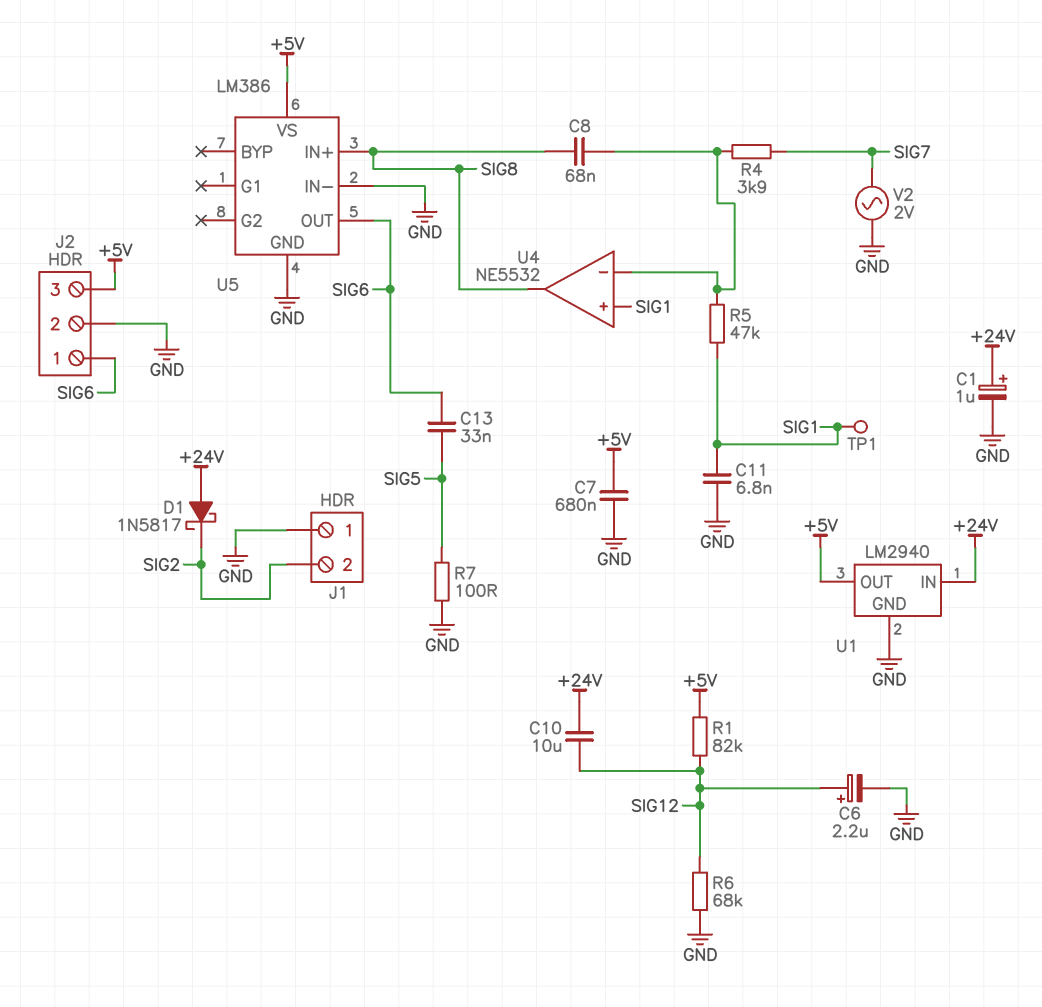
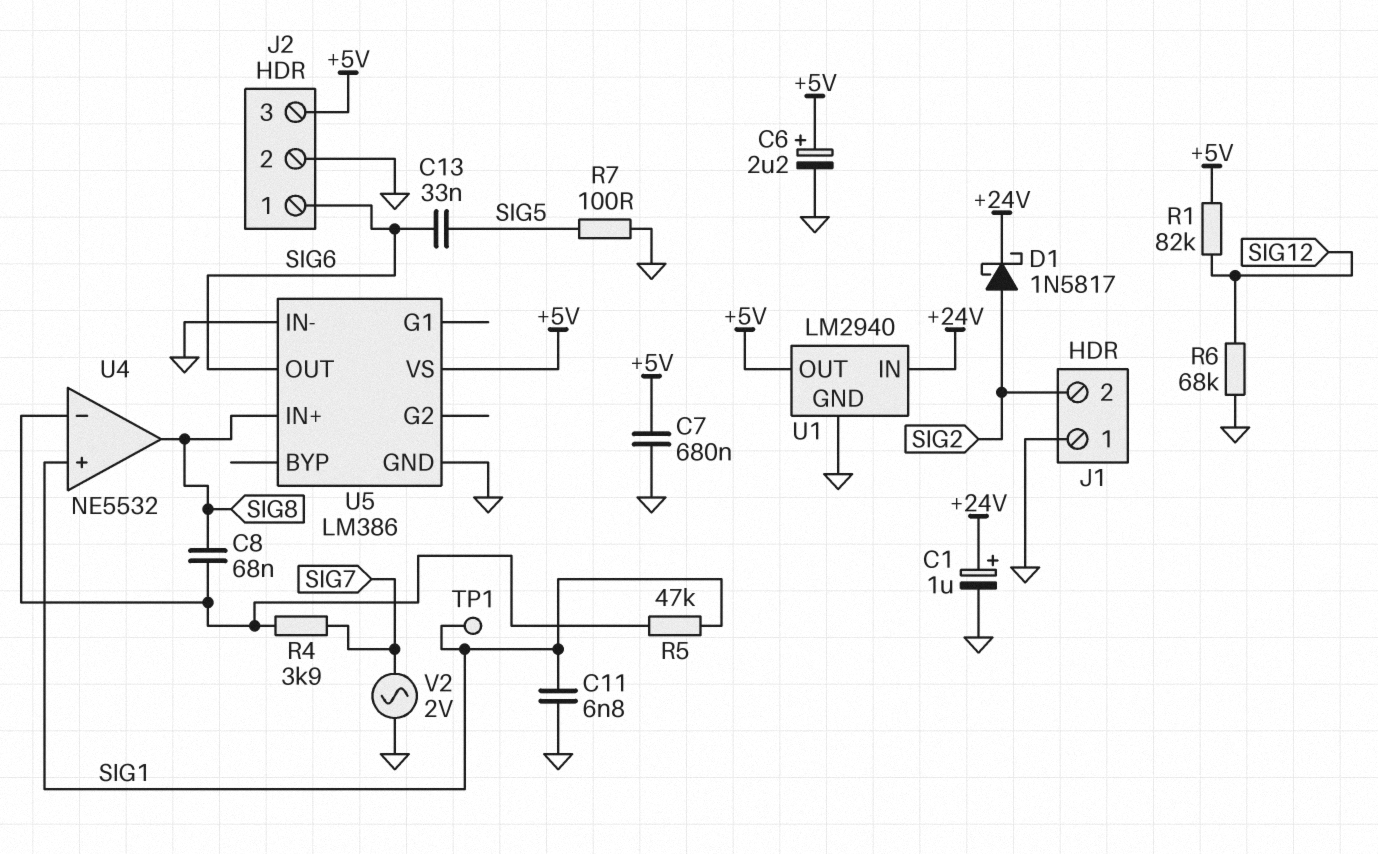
C6: 2.2uF (plus SIG12, minus GND) -> 2.2uF (plus +5V, minus GND)
C10: 10uF (+24V, SIG12) -> none
D1: schottky 1N5817 (A +24V, K SIG2) -> schottky 1N5817 (A SIG2, K +24V)

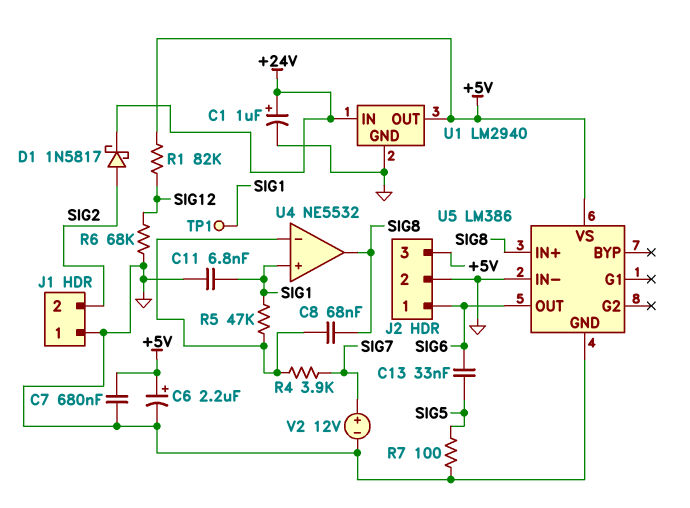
V2: AC 2V (GND, SIG7) -> 12V (plus SIG7, minus GND)

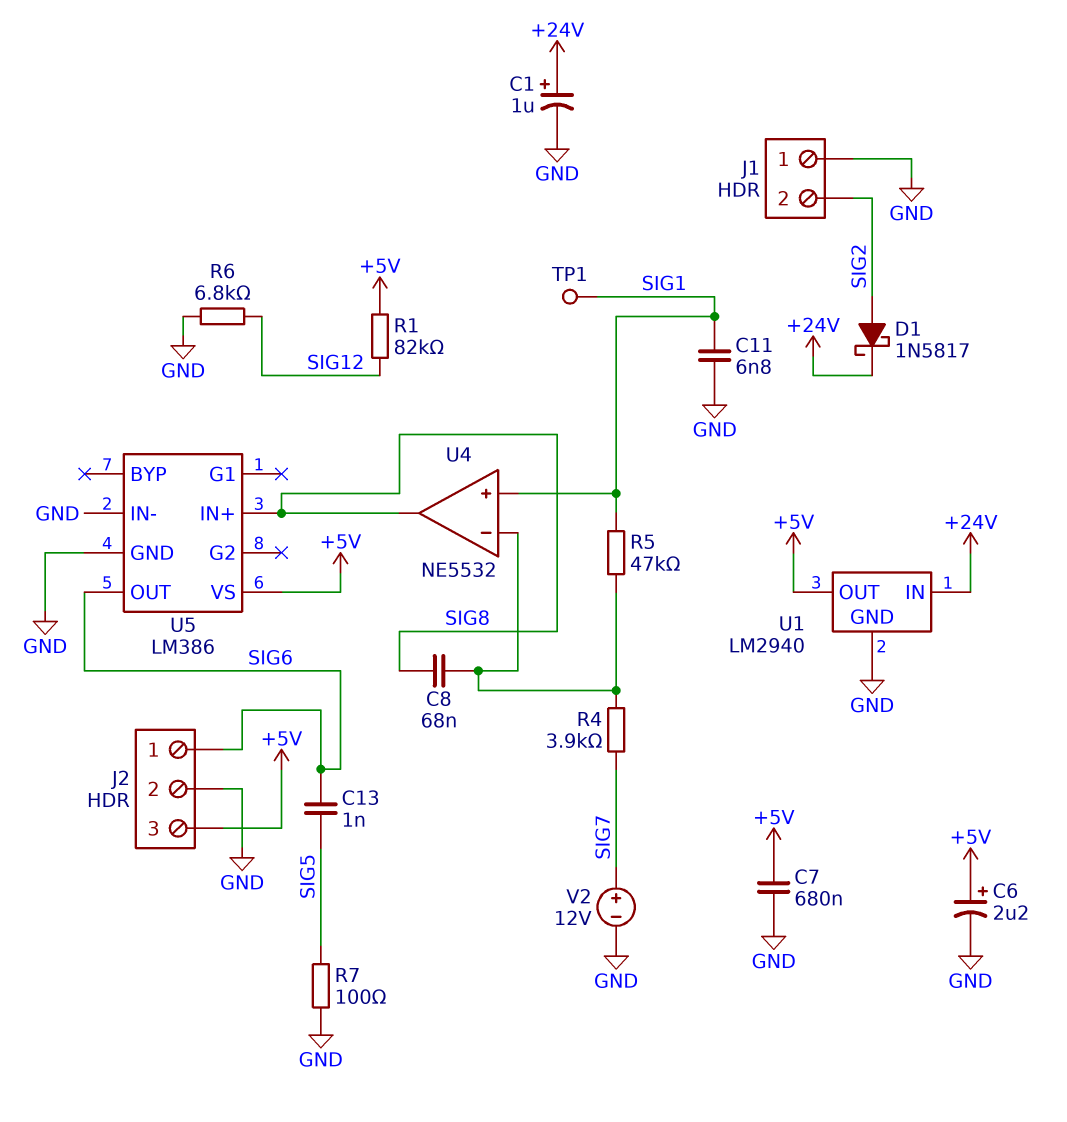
C13: 33nF (SIG5, SIG6) -> 1nF (SIG5, SIG6)
R6: 68k (GND, SIG12) -> 6.8k (GND, SIG12)

